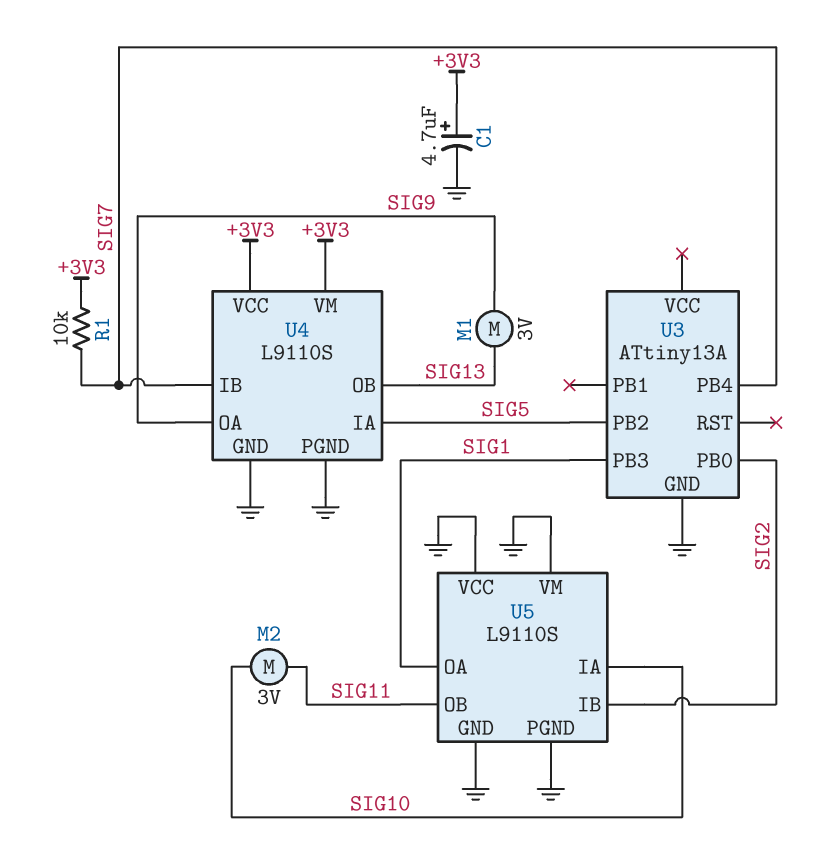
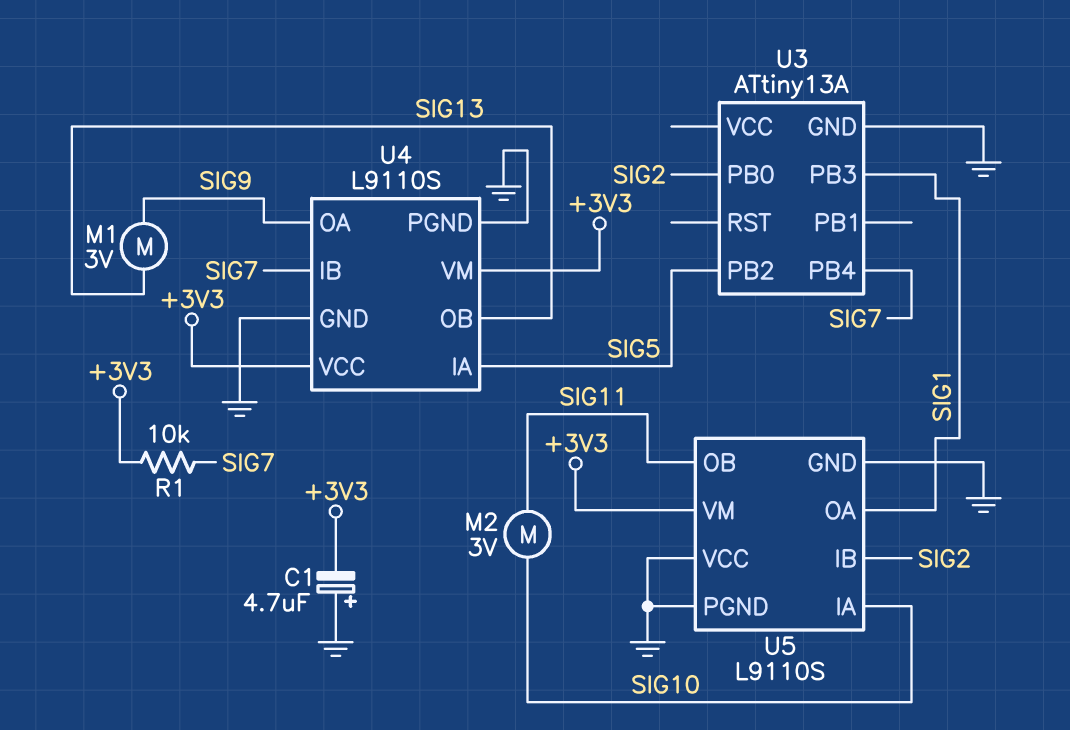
C1: 4.7uF (plus +3V3, minus GND) -> 4.7uF (plus GND, minus +3V3)
U5 pin VM: GND -> +3V3

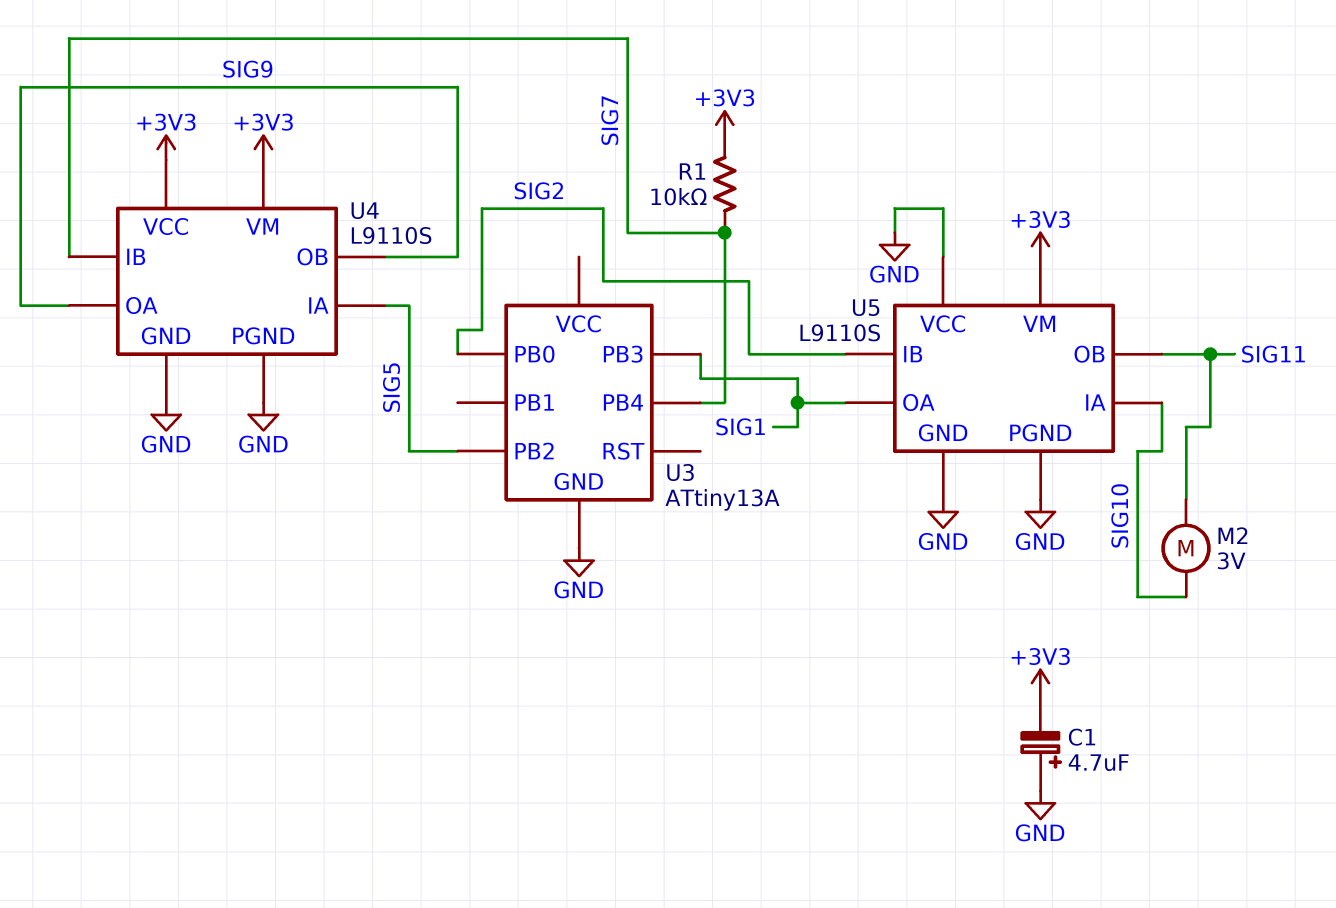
M1: motor 3V (SIG9, SIG13) -> none
U4 pin OB: SIG13 -> SIG9

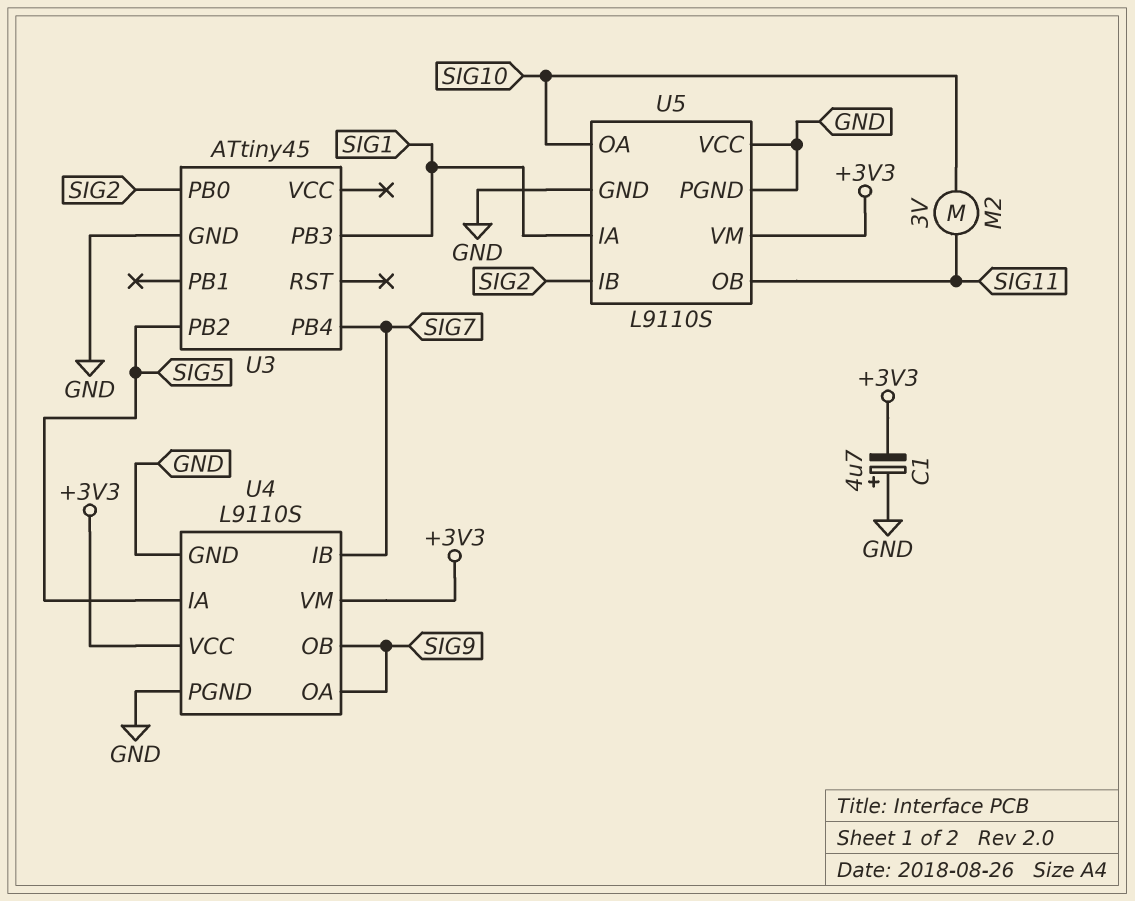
R1: 10k (+3V3, SIG7) -> none
U3: ATtiny13A -> ATtiny45
U5 pin IA: SIG10 -> SIG1
U5 pin OA: SIG1 -> SIG10

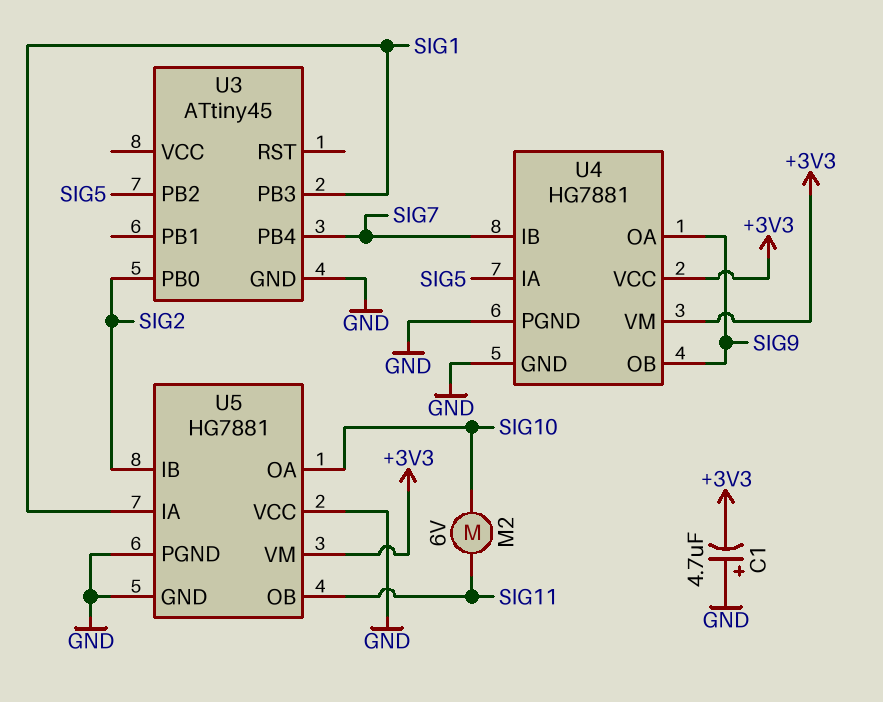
M2: motor 3V (SIG10, SIG11) -> motor 6V (SIG10, SIG11)
U4: L9110S -> HG7881
U5: L9110S -> HG7881

